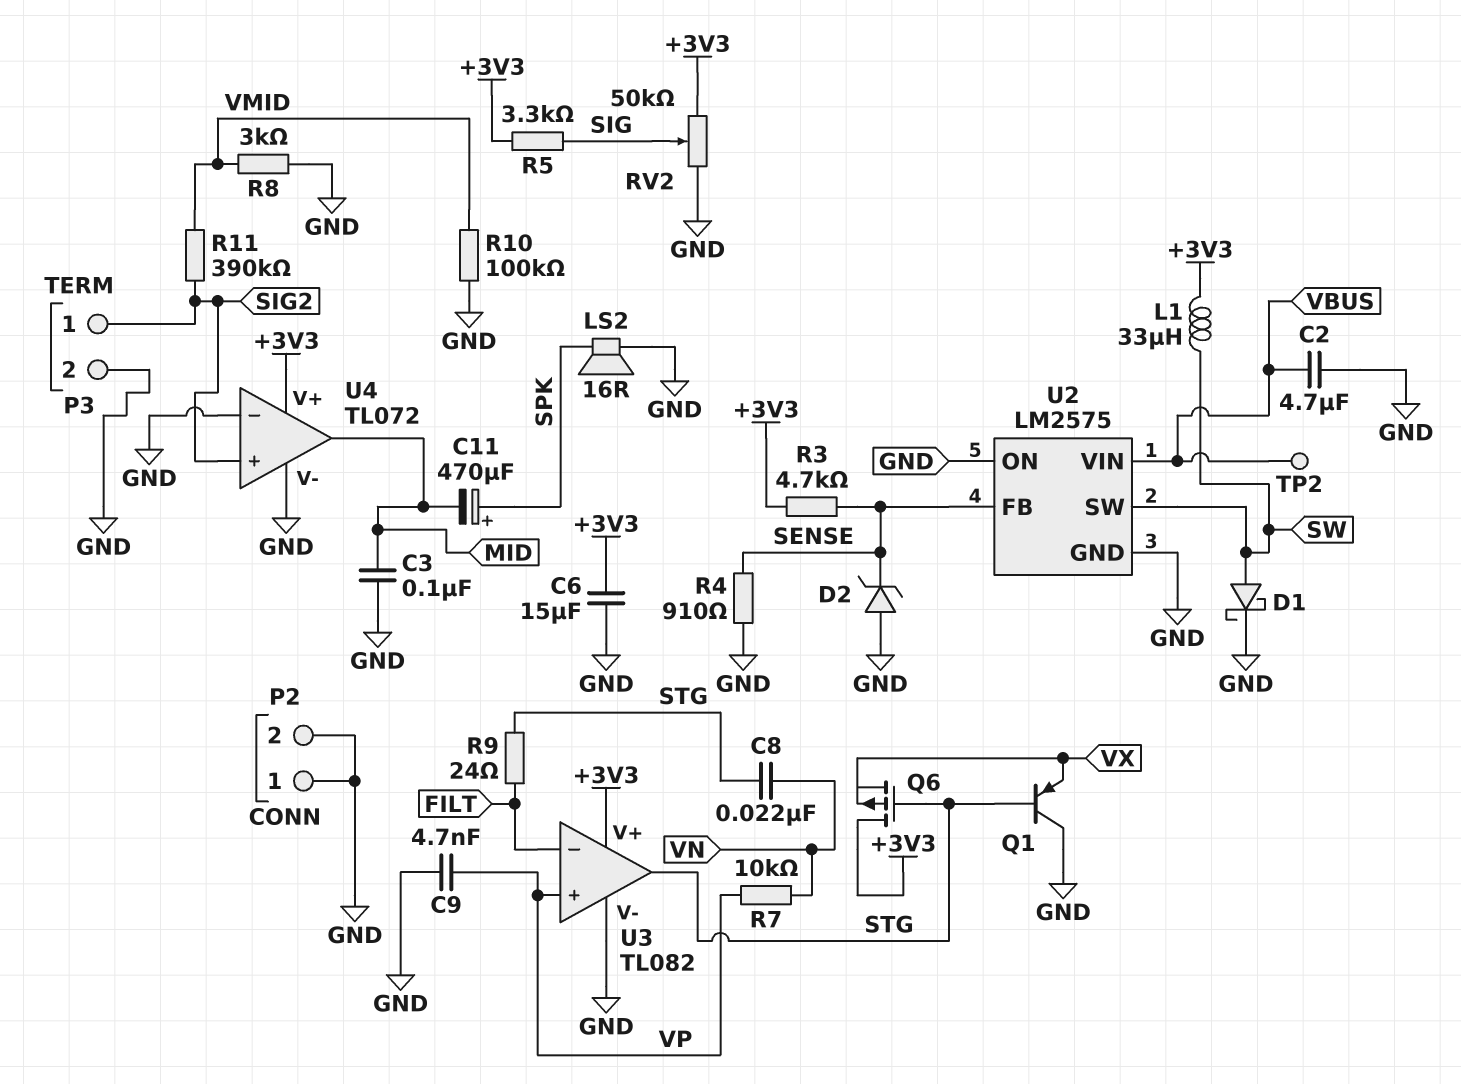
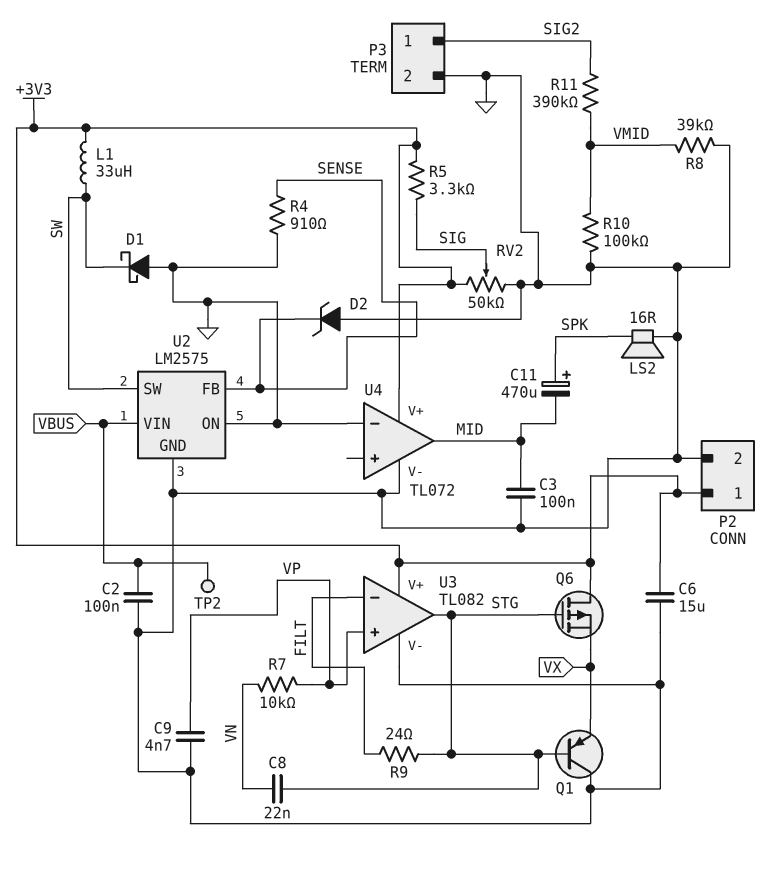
C2: 4.7uF (GND, VBUS) -> 100nF (GND, VBUS)
D1: schottky (A SW, K GND) -> schottky (A GND, K SW)
P2 pin 1: GND -> +3V3
R3: 4.7k (+3V3, SENSE) -> none
R8: 3k (GND, VMID) -> 39k (GND, VMID)
U4 pin in+: SIG2 -> none

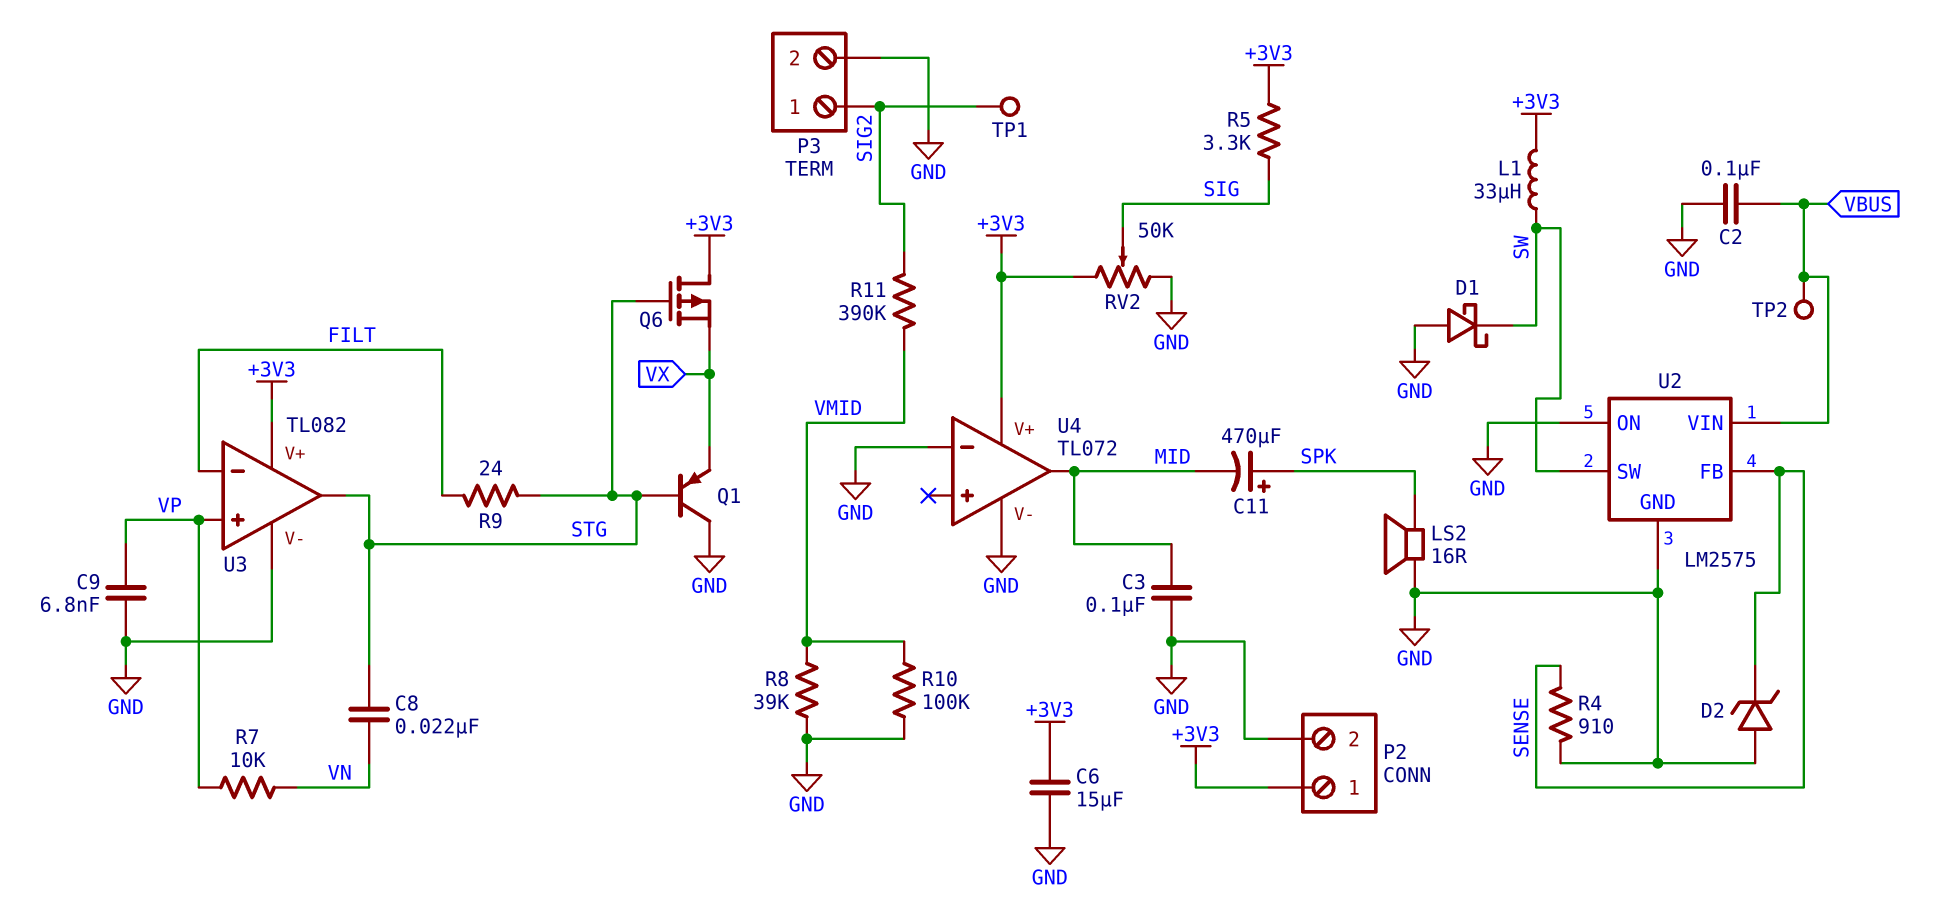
C9: 4.7nF (GND, VP) -> 6.8nF (GND, VP)
TP1: none -> test point (SIG2)

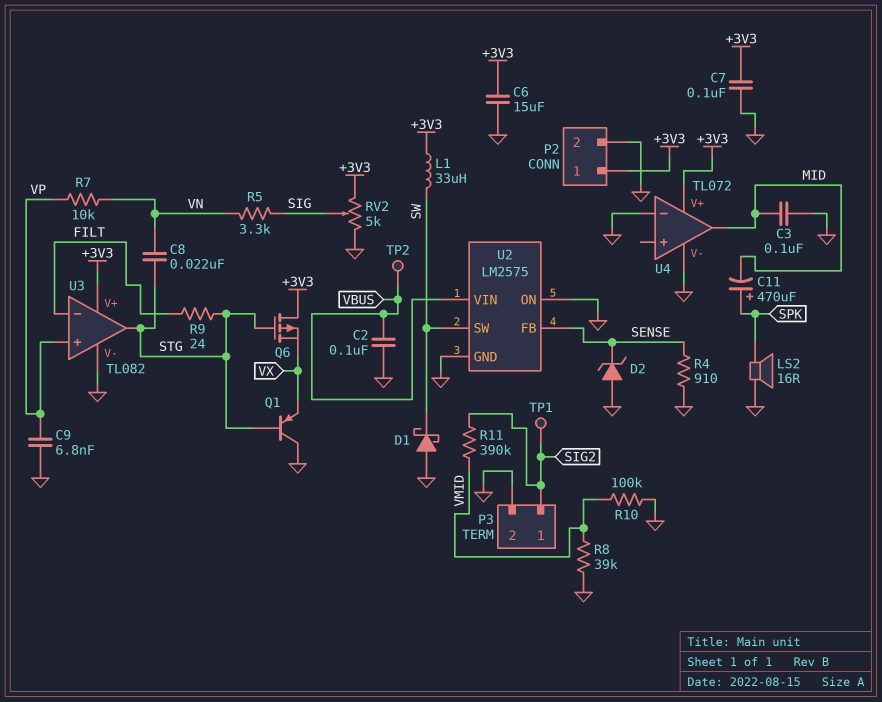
C7: none -> 100nF (+3V3, GND)
R5: 3.3k (+3V3, SIG) -> 3.3k (SIG, VN)
RV2: 50k (+3V3, GND, wiper SIG) -> 5k (+3V3, GND, wiper SIG)

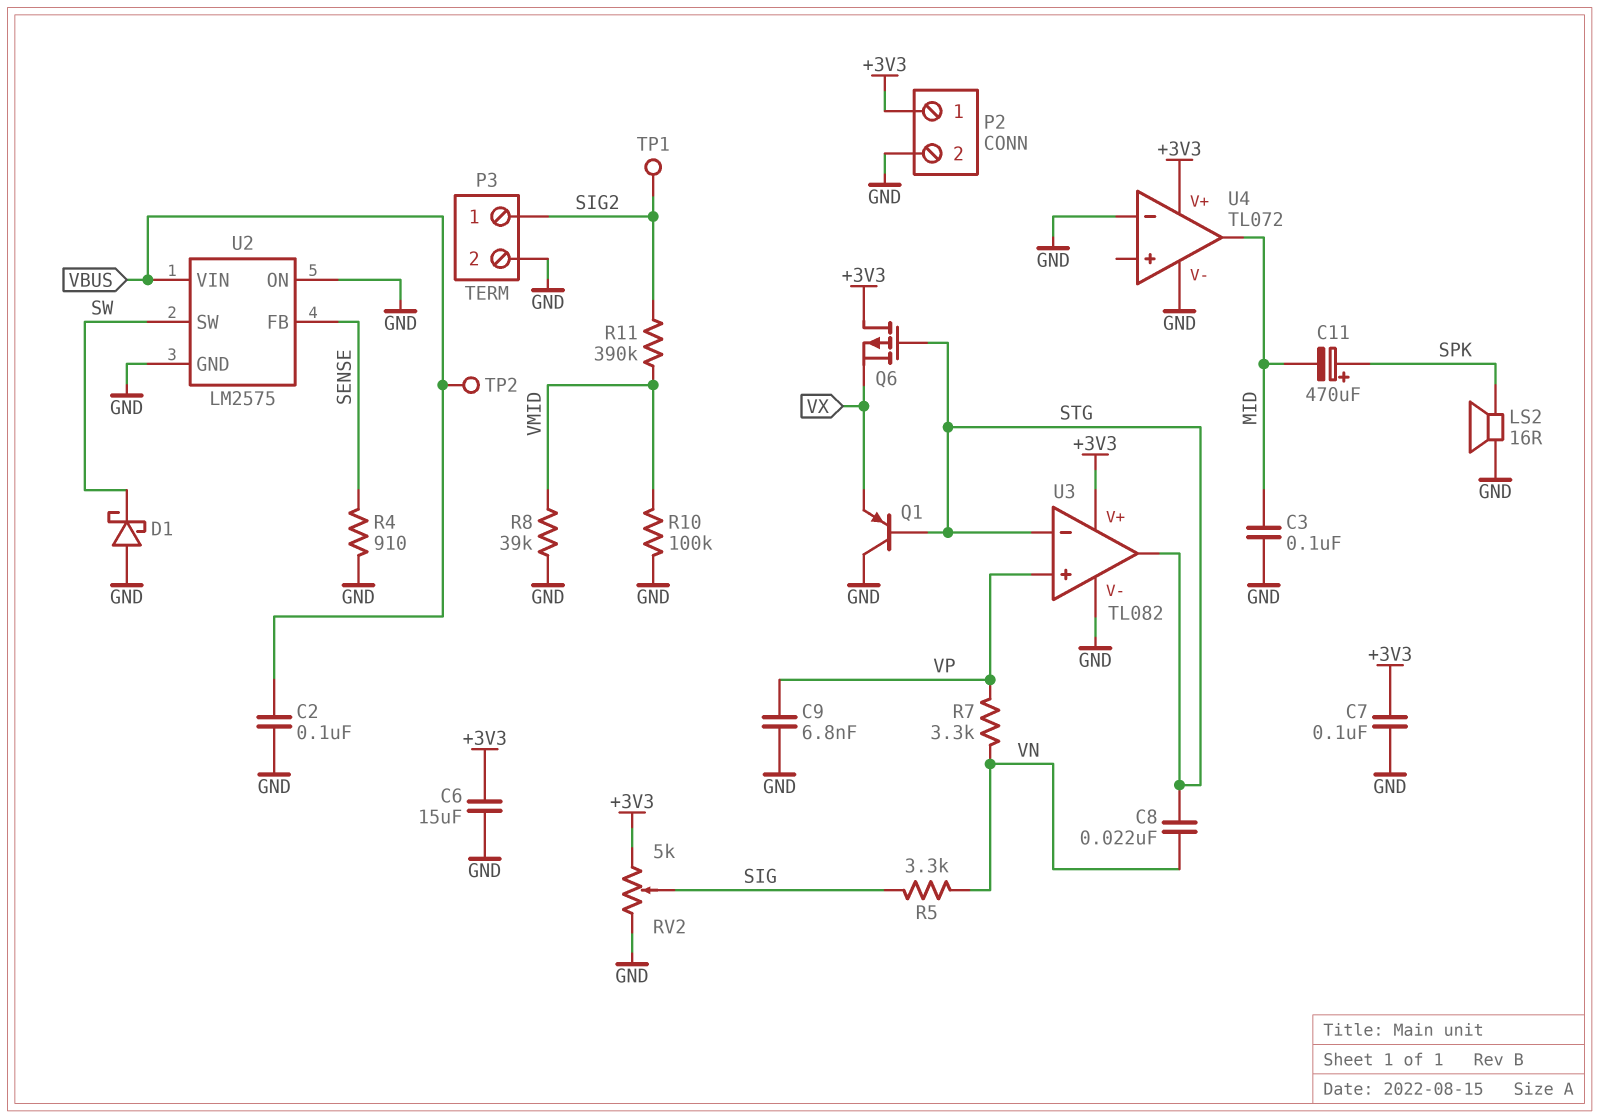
D2: zener (A GND, K SENSE) -> none
L1: 33uH (+3V3, SW) -> none
R7: 10k (VN, VP) -> 3.3k (VN, VP)
R9: 24 (FILT, STG) -> none
U3 pin in-: FILT -> STG

